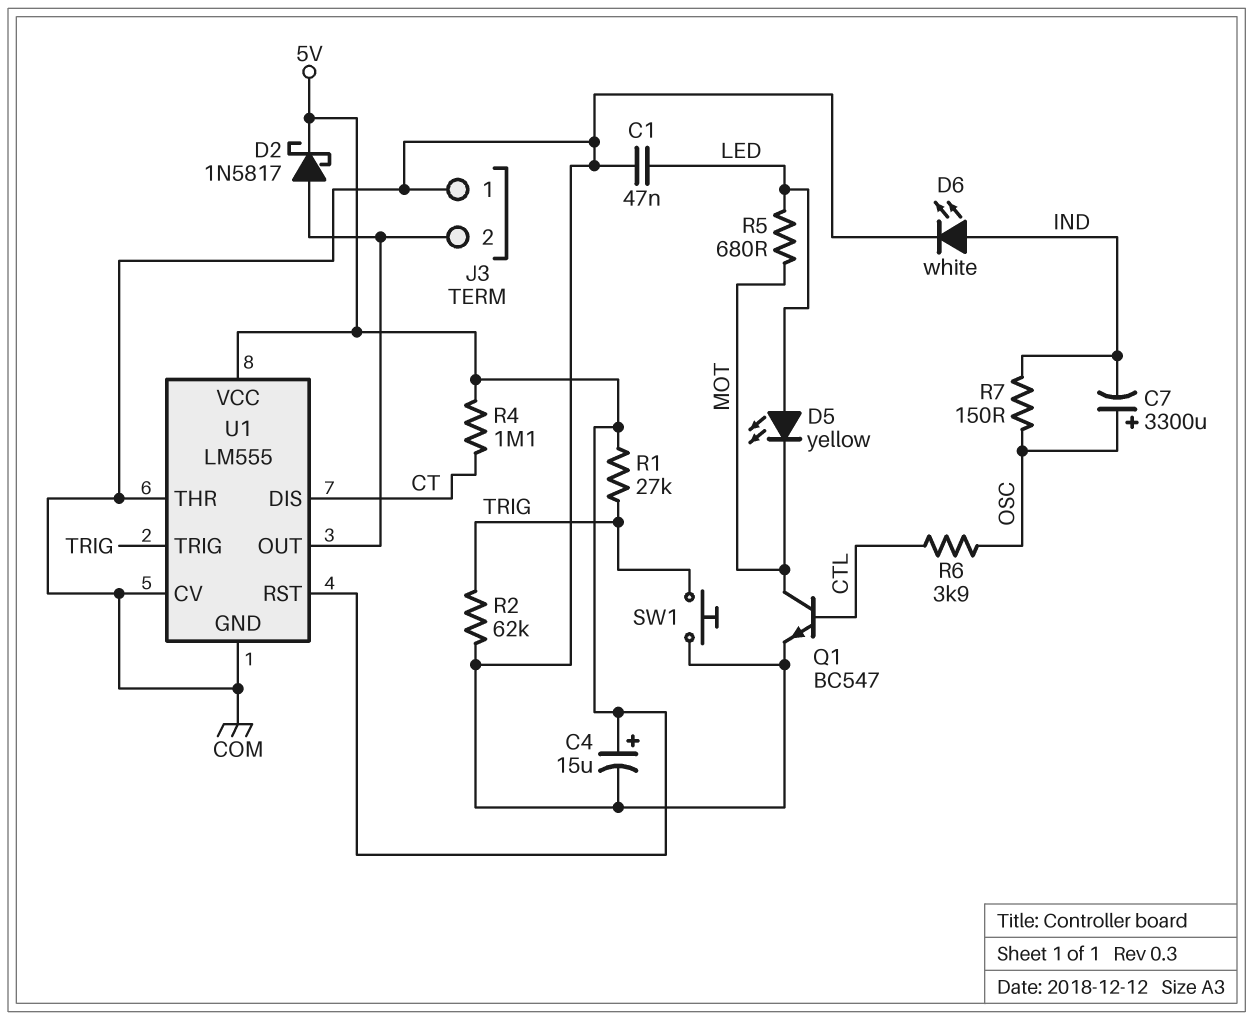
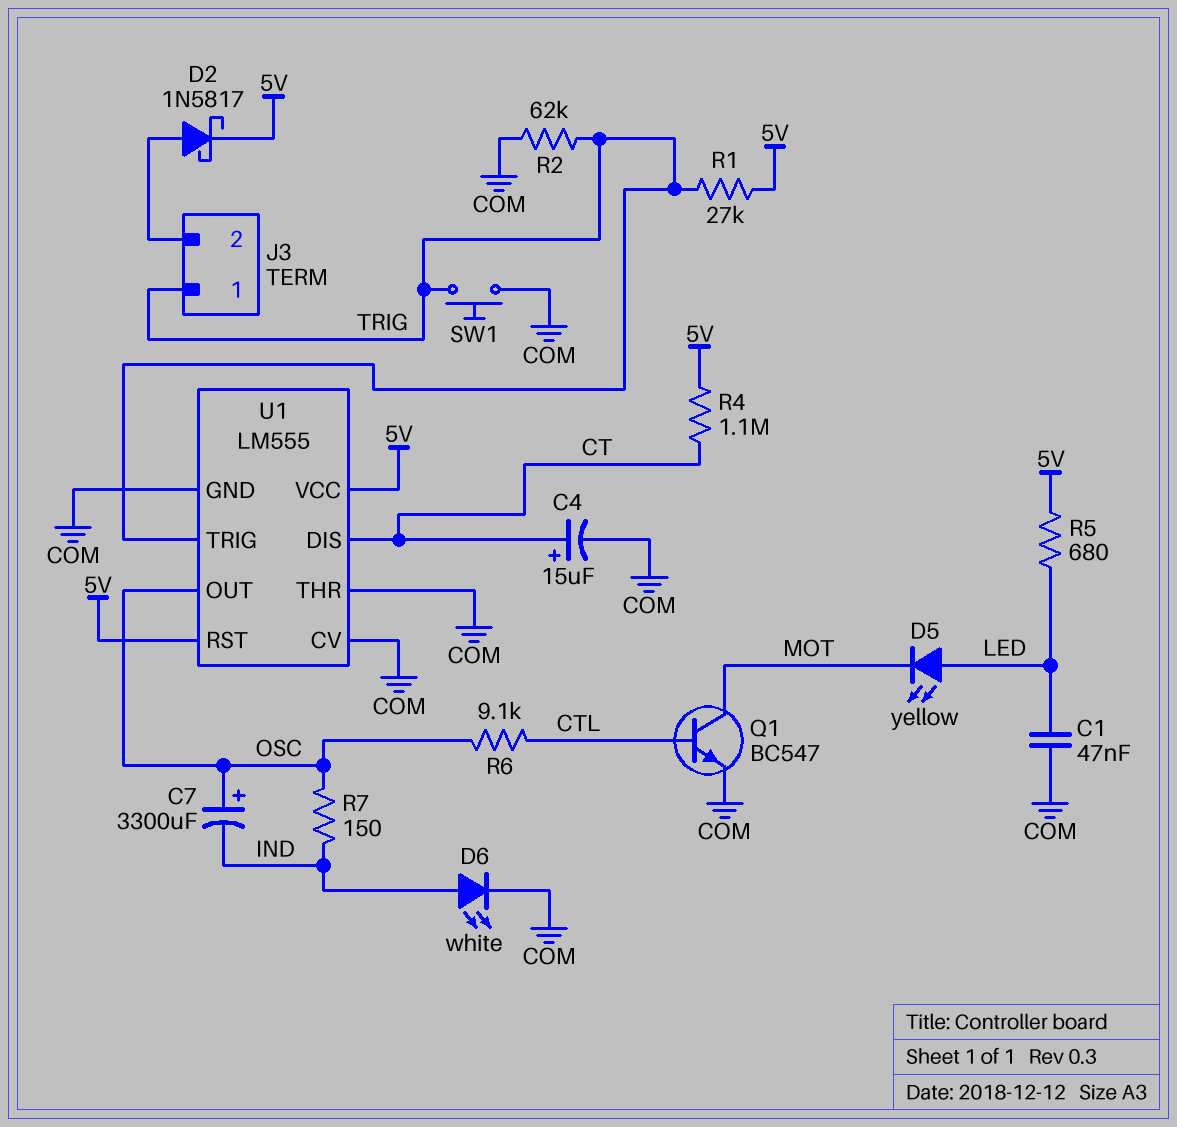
C4: 15uF (plus 5V, minus COM) -> 15uF (plus CT, minus COM)
J3 pin 1: COM -> TRIG
R5: 680 (LED, MOT) -> 680 (5V, LED)
R6: 3.9k (CTL, OSC) -> 9.1k (CTL, OSC)
U1 pin OUT: J3/2 -> OSC

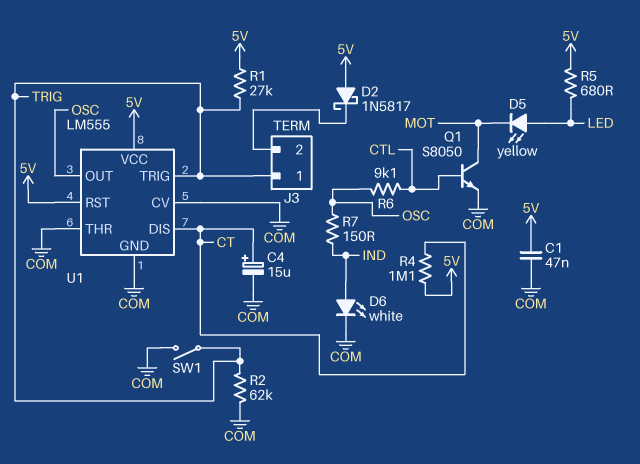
C1: 47nF (COM, LED) -> 47nF (5V, COM)
C7: 3300uF (plus OSC, minus IND) -> none
D2: schottky 1N5817 (A J3/2, K 5V) -> schottky 1N5817 (A 5V, K J3/2)
Q1: NPN BC547 (B CTL, C MOT, E COM) -> NPN S8050 (B CTL, C MOT, E COM)
SW1: button (COM, TRIG) -> switch (COM, TRIG)

